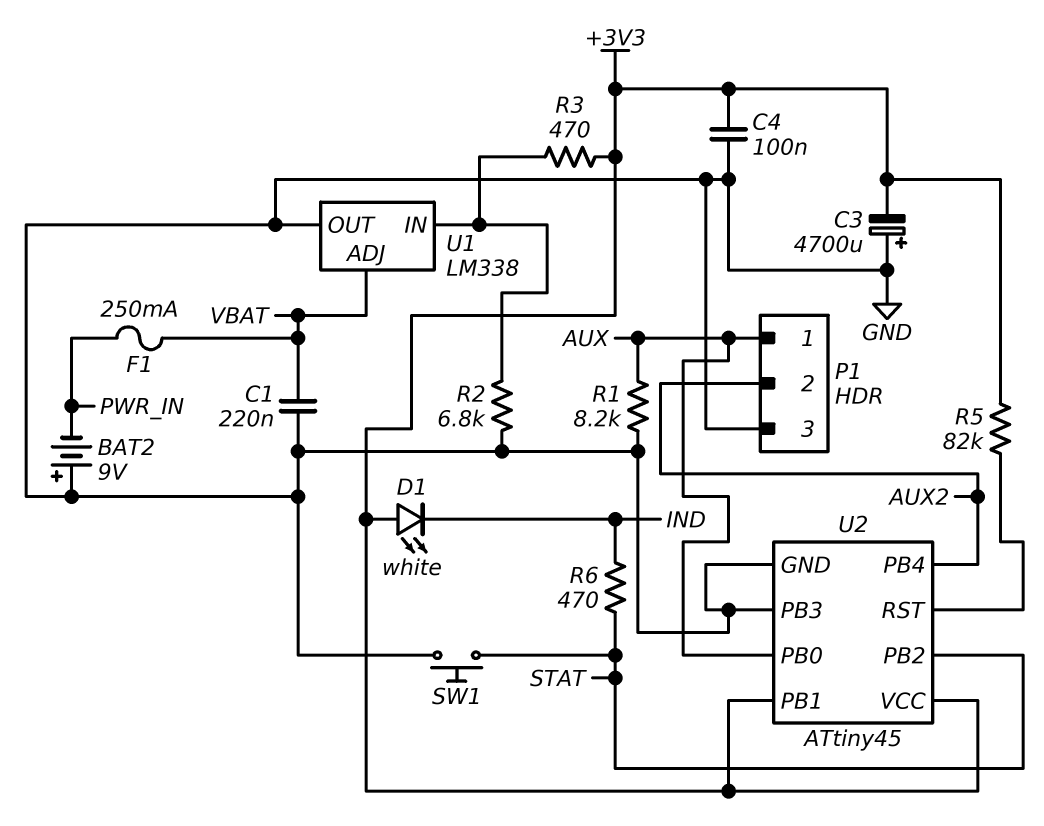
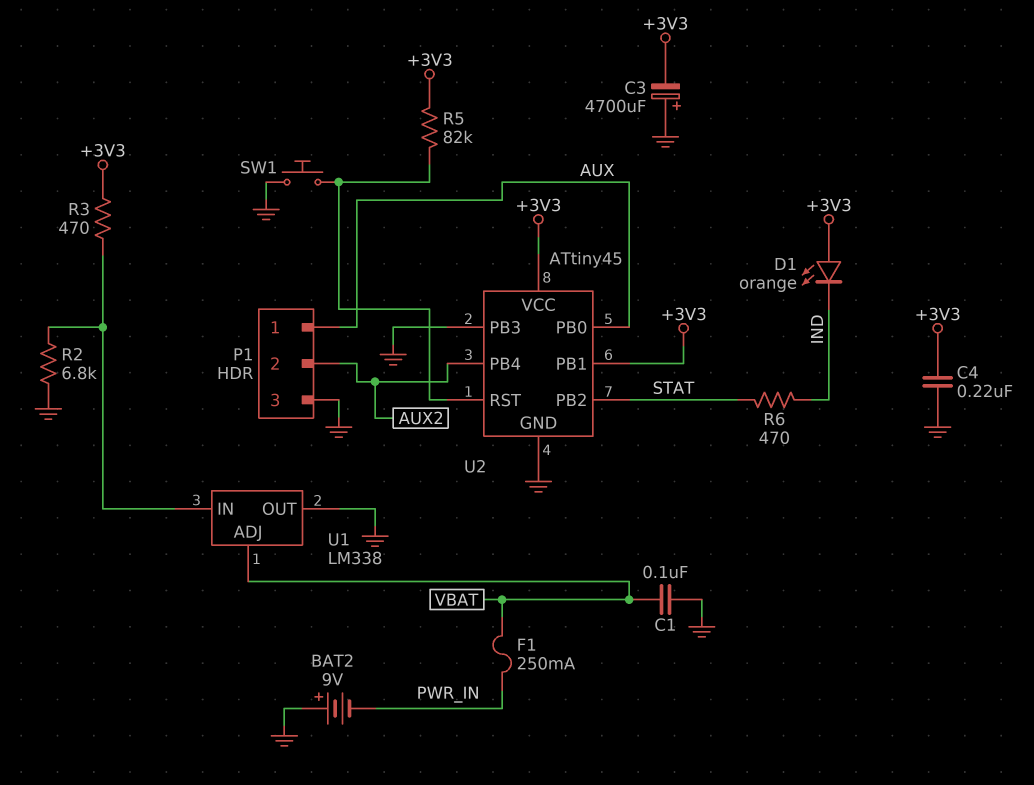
C1: 220nF (GND, VBAT) -> 100nF (GND, VBAT)
C4: 100nF (+3V3, GND) -> 220nF (+3V3, GND)
D1: LED white (A +3V3, K IND) -> LED orange (A +3V3, K IND)
R1: 8.2k (AUX, GND) -> none
SW1: button (GND, STAT) -> button (GND, U2/RST)

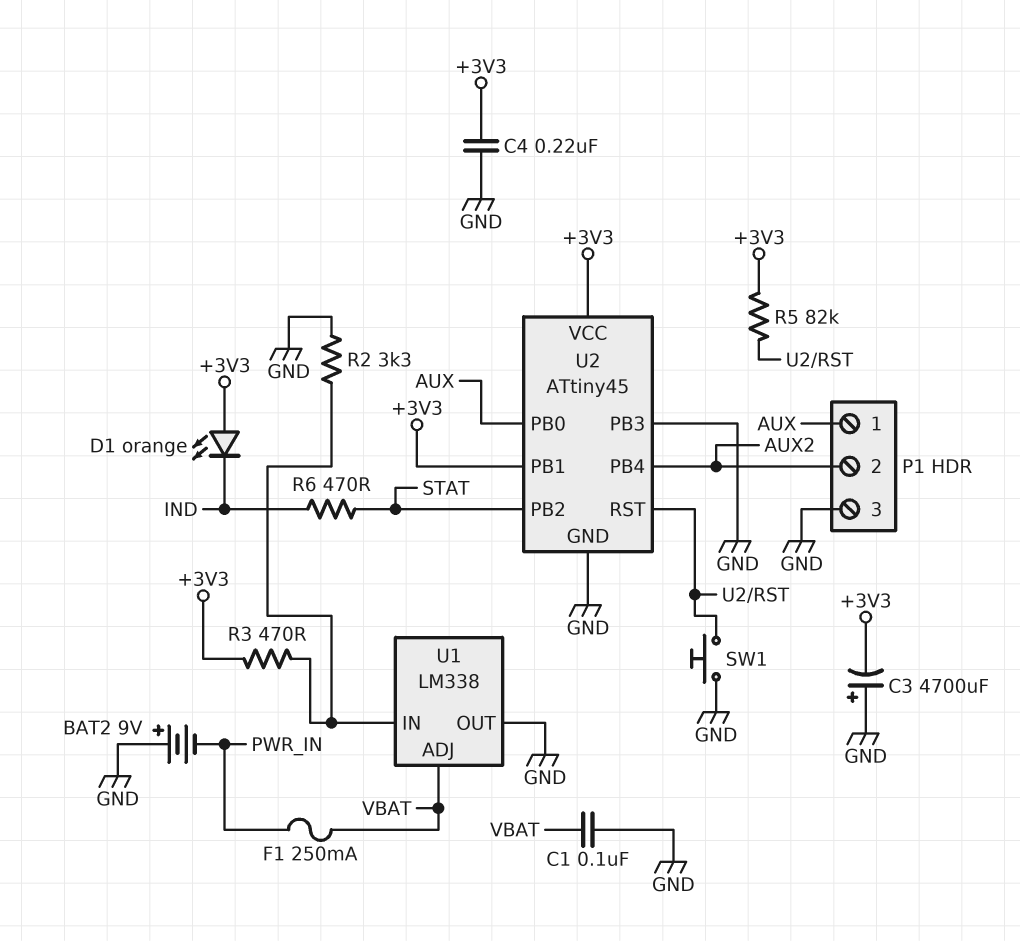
R2: 6.8k (GND, U1/IN) -> 3.3k (GND, U1/IN)

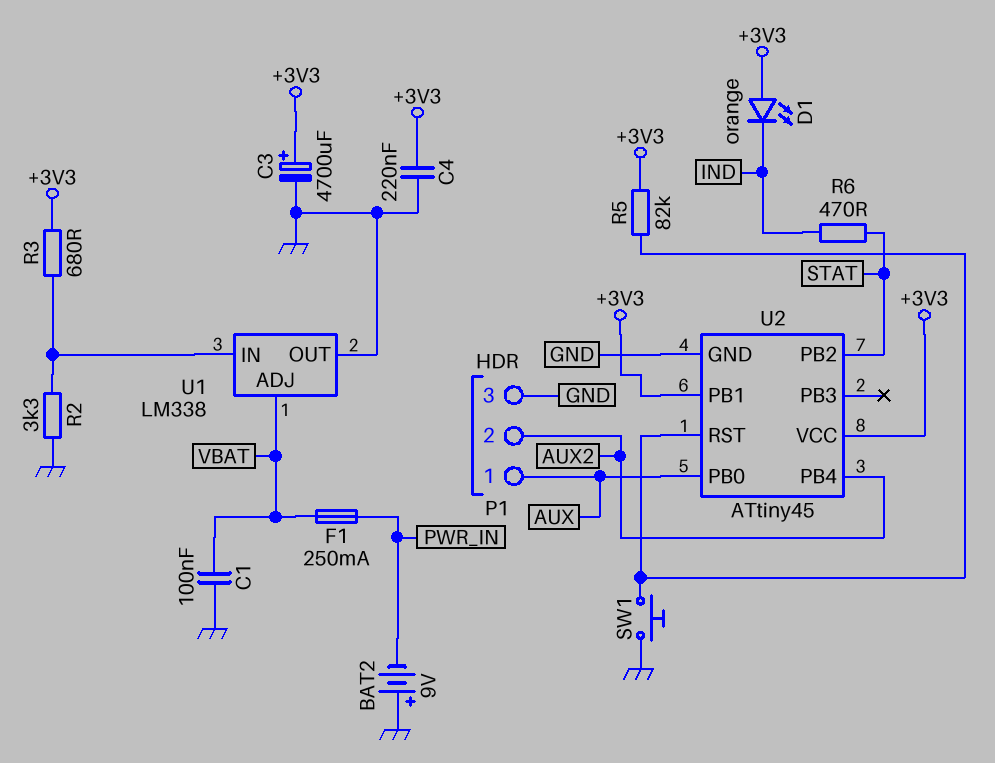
C3: 4700uF (plus GND, minus +3V3) -> 4700uF (plus +3V3, minus GND)
R3: 470 (+3V3, U1/IN) -> 680 (+3V3, U1/IN)
U2 pin PB3: GND -> none

